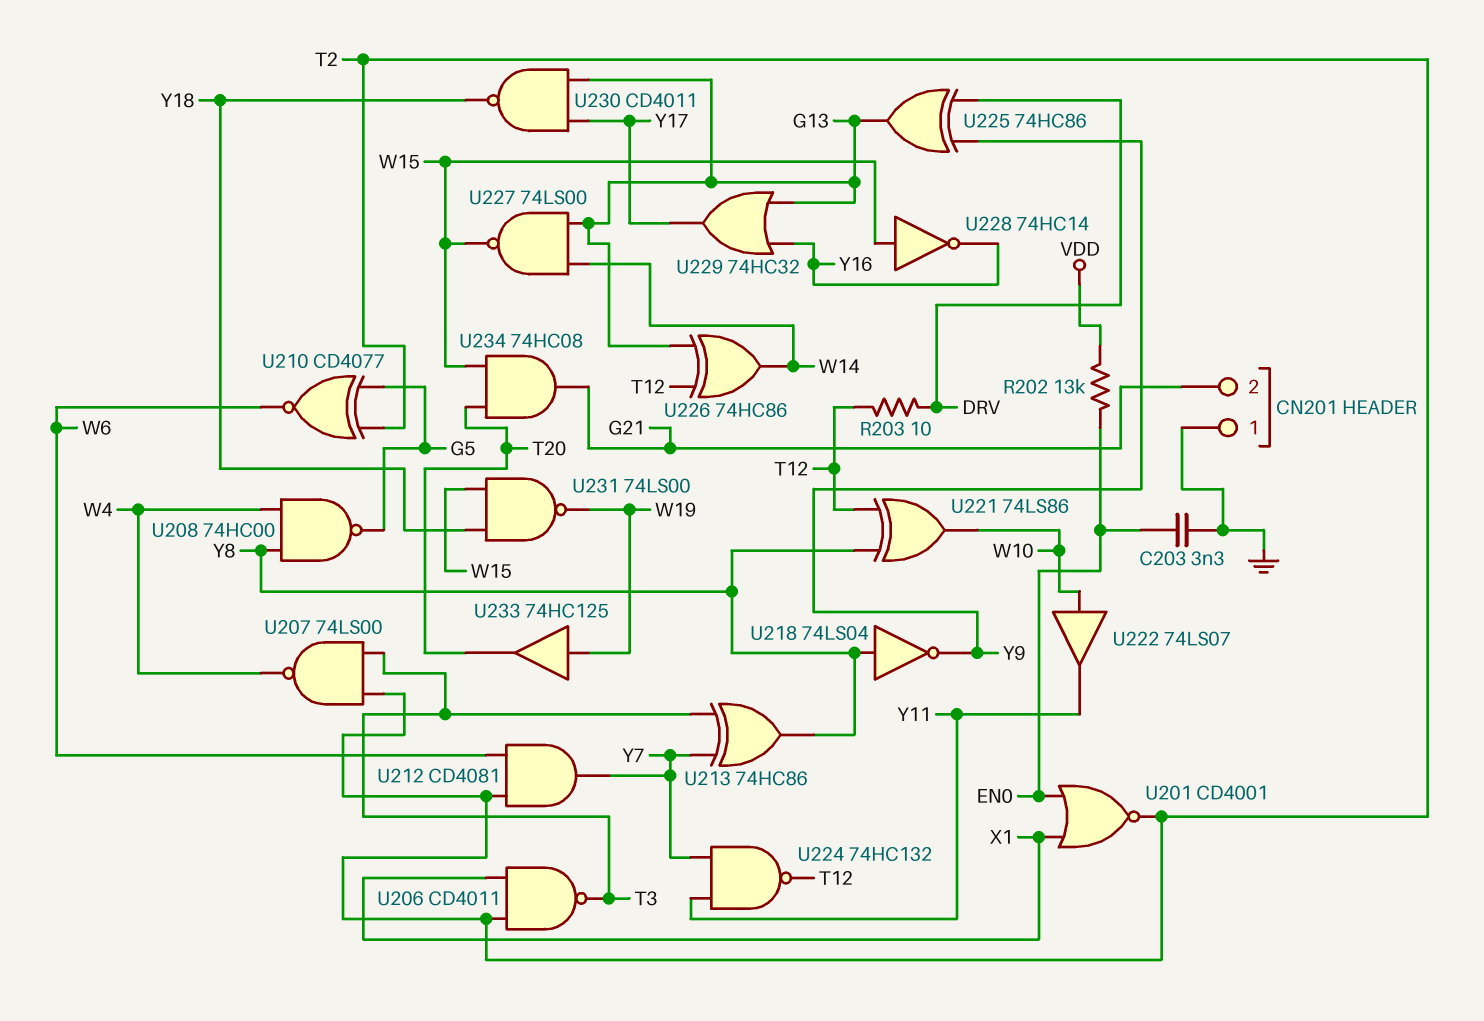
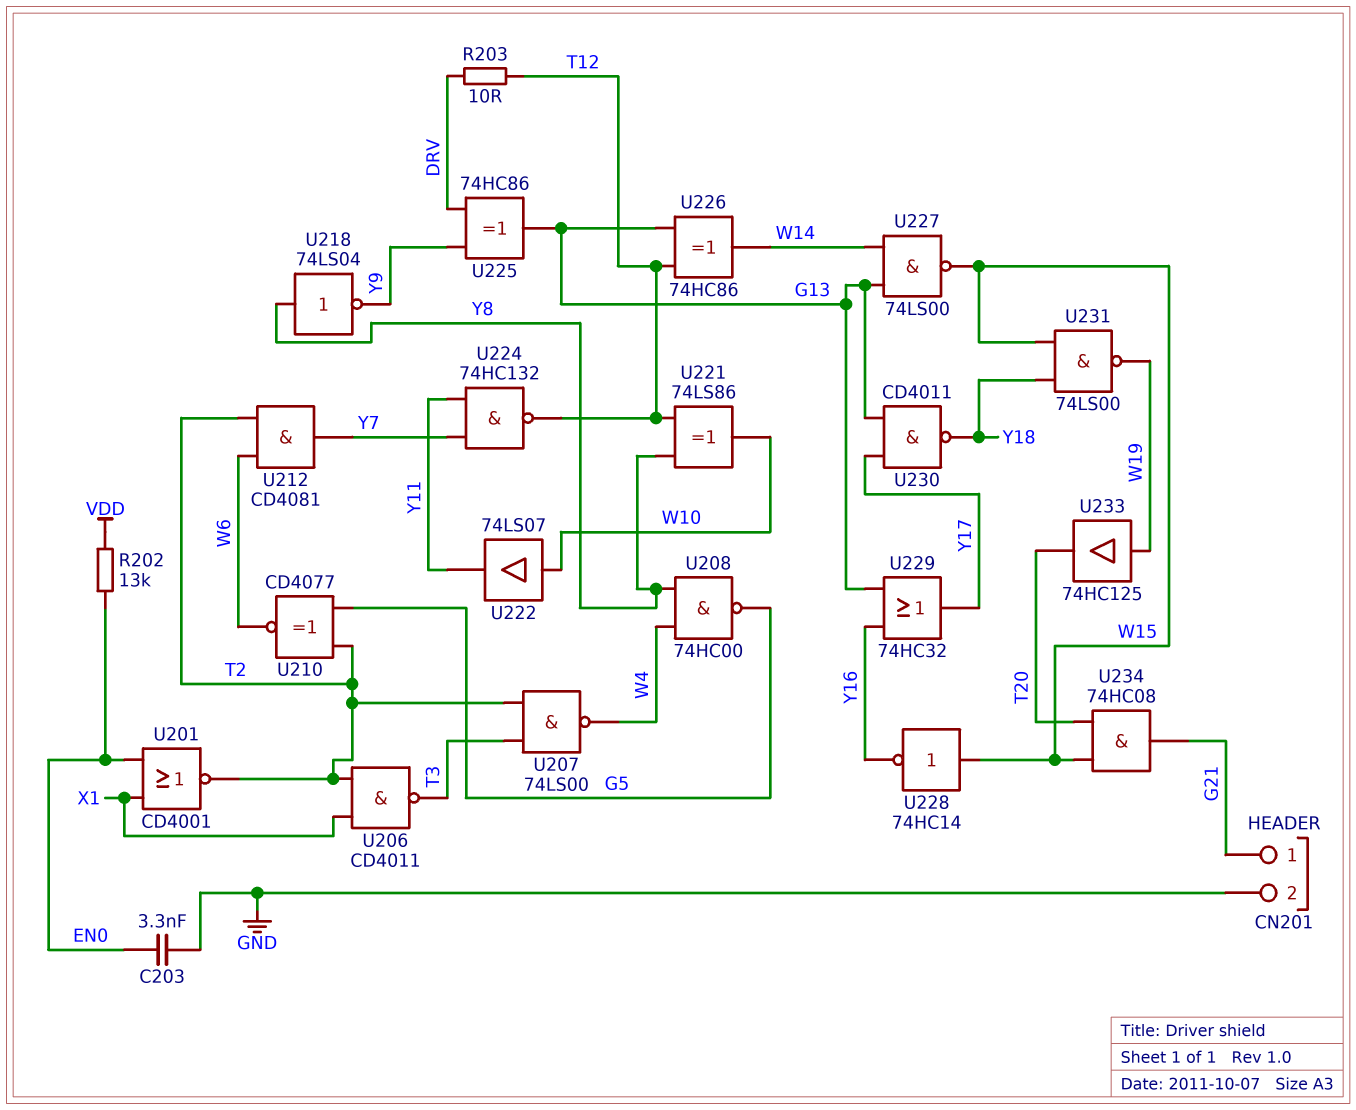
CN201 pin 1: GND -> G21
CN201 pin 2: G21 -> GND
U213: XOR 74HC86 (in T3, in Y7, out Y8) -> none

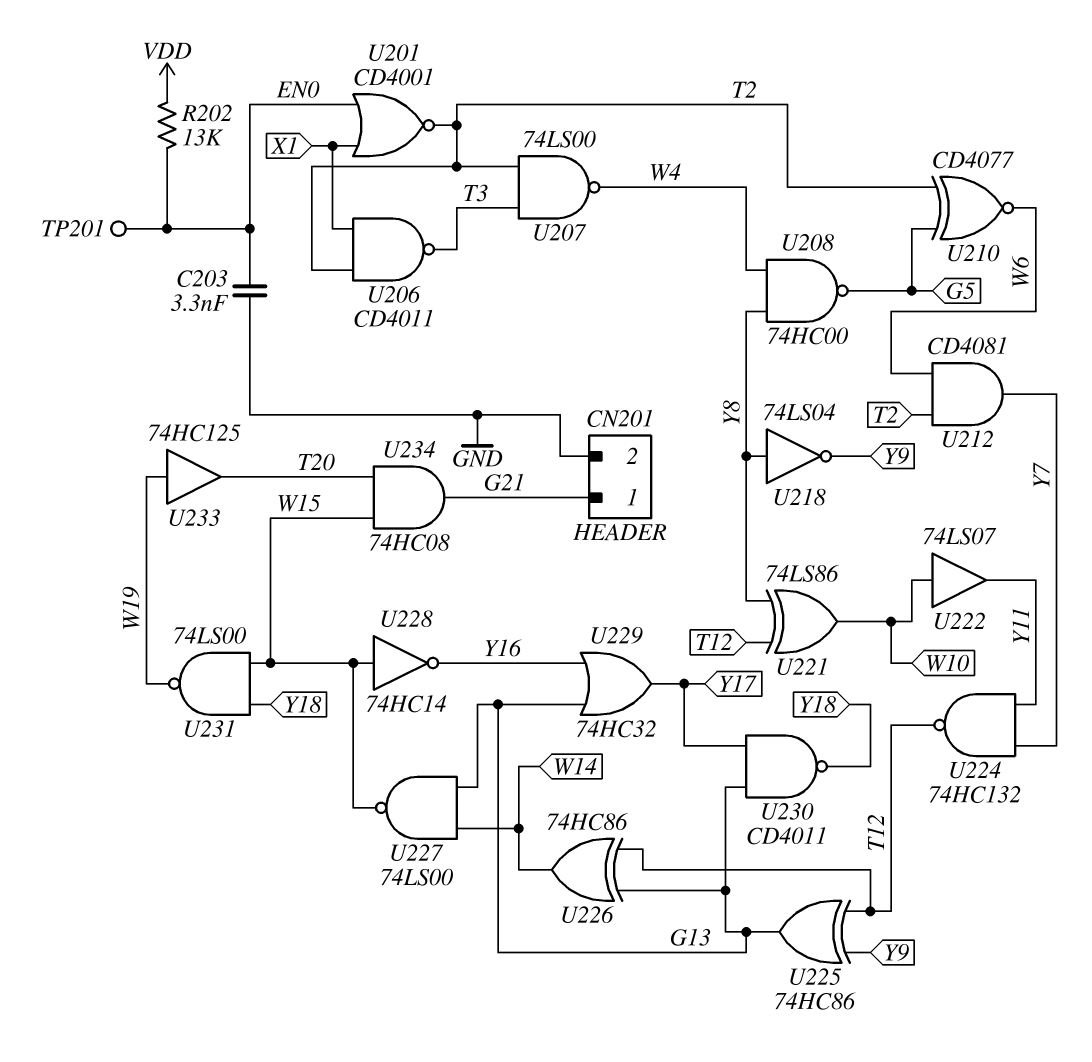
R203: 10 (DRV, T12) -> none
TP201: none -> test point (EN0)
U225: XOR 74HC86 (in DRV, in Y9, out G13) -> XOR 74HC86 (in T12, in Y9, out G13)

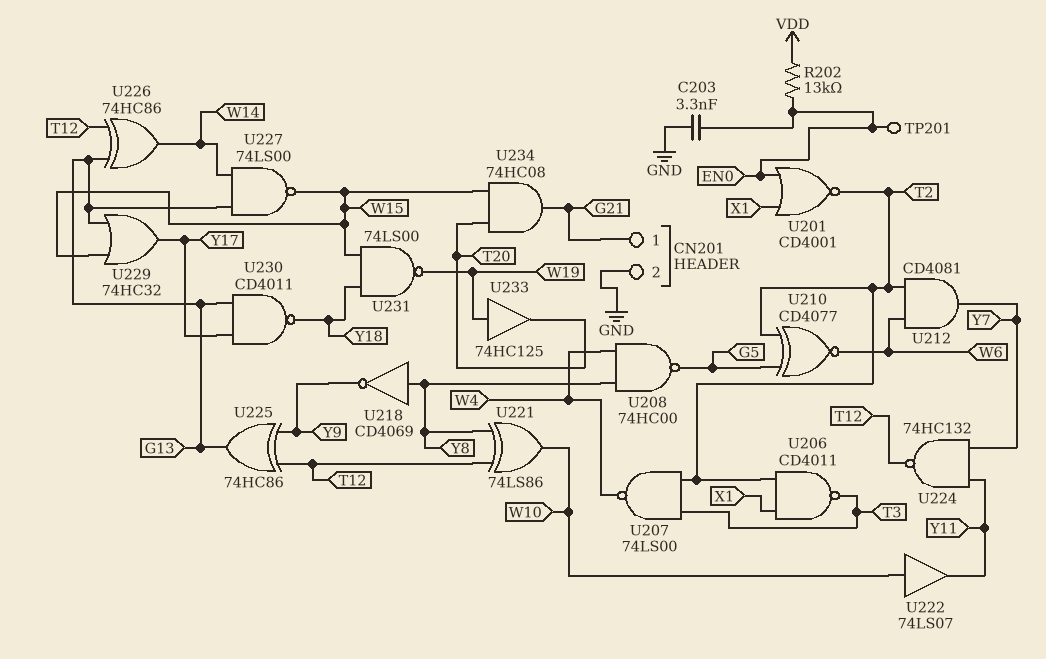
U218: NOT 74LS04 (in Y8, out Y9) -> NOT CD4069 (in Y8, out Y9)
U228: NOT 74HC14 (in W15, out Y16) -> none
U229: OR 74HC32 (in G13, in Y16, out Y17) -> OR 74HC32 (in G13, in W15, out Y17)

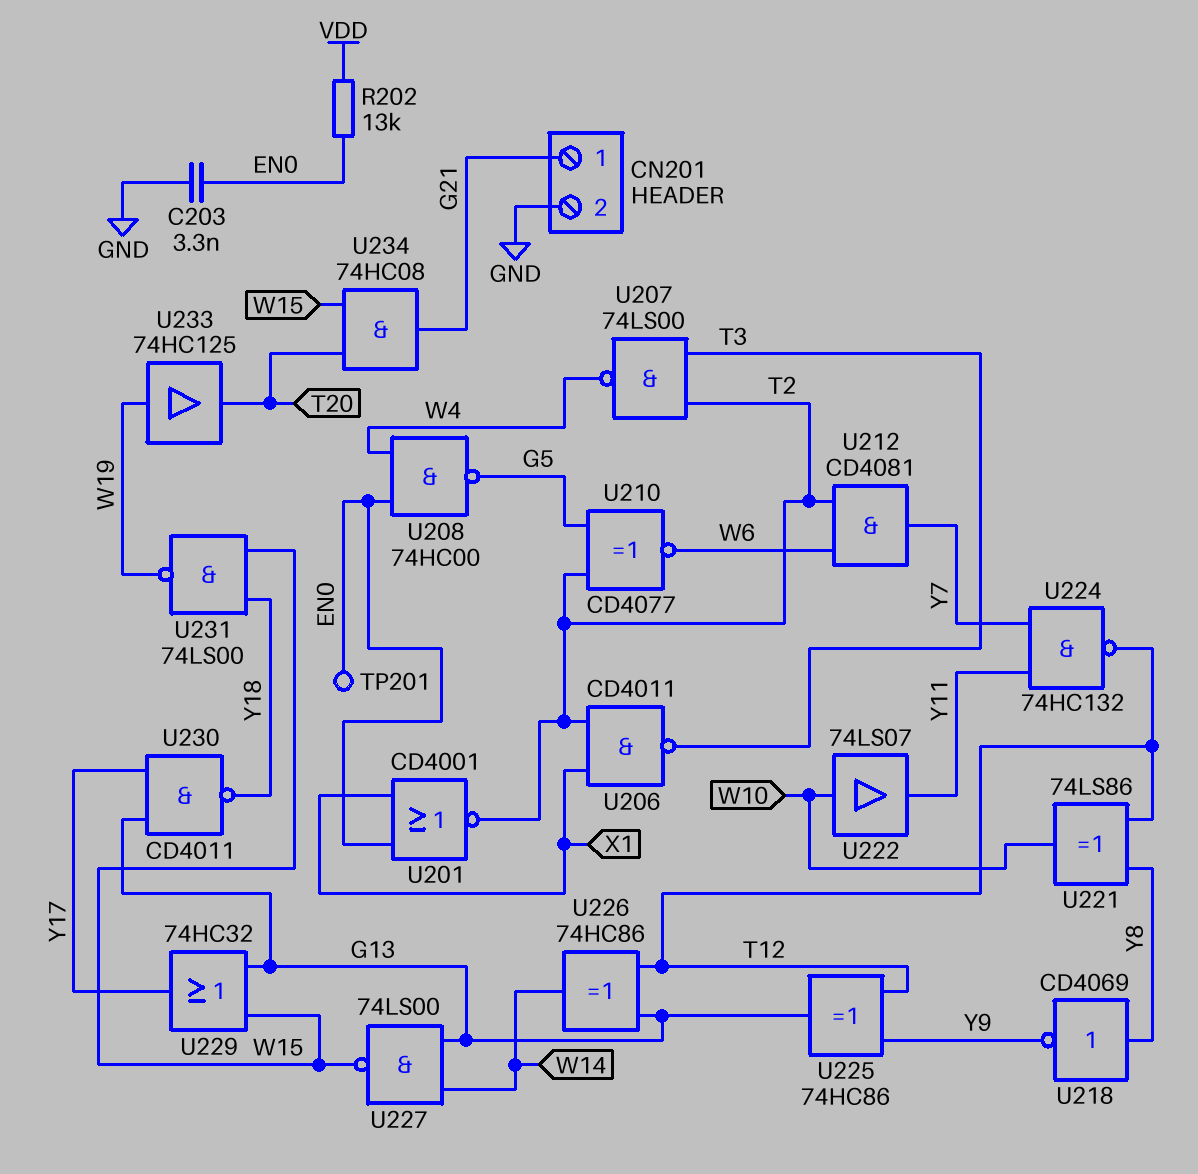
U208: NAND 74HC00 (in W4, in Y8, out G5) -> NAND 74HC00 (in EN0, in W4, out G5)

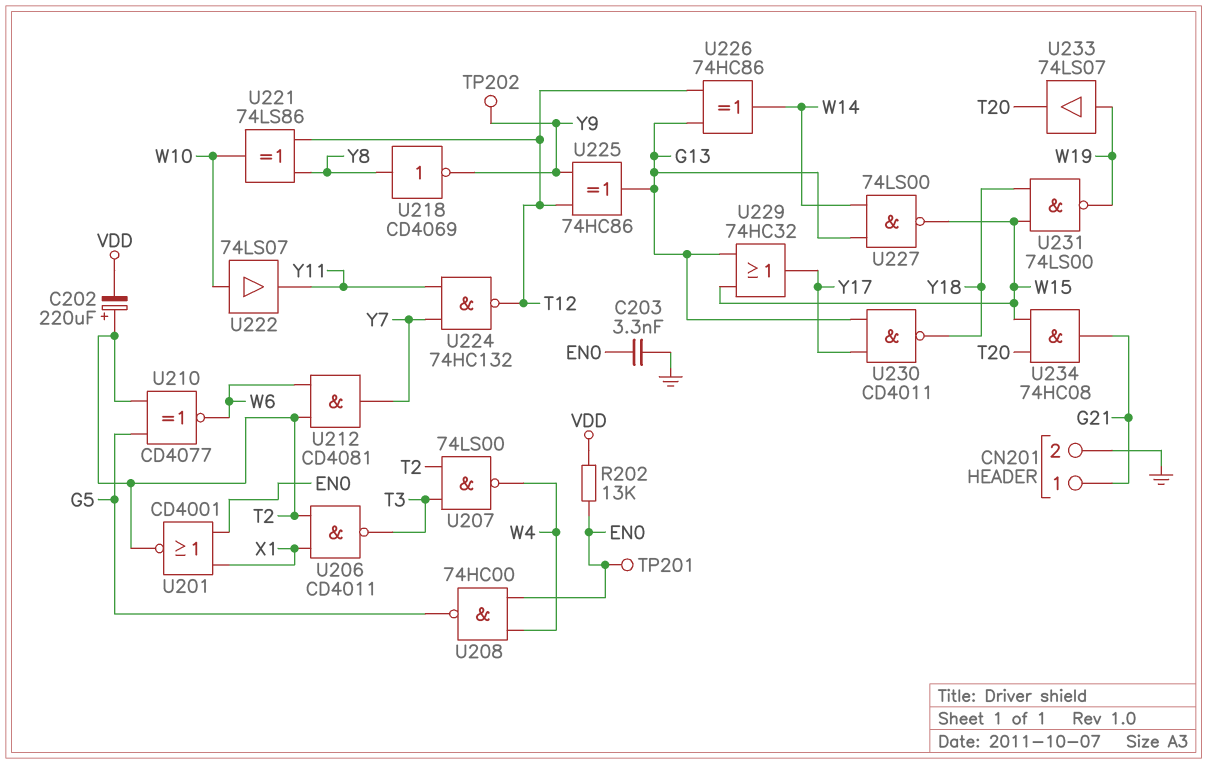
C202: none -> 220uF (plus T2, minus VDD)
TP202: none -> test point (Y9)
U233: buffer 74HC125 (in W19, out T20) -> buffer 74LS07 (in W19, out T20)

